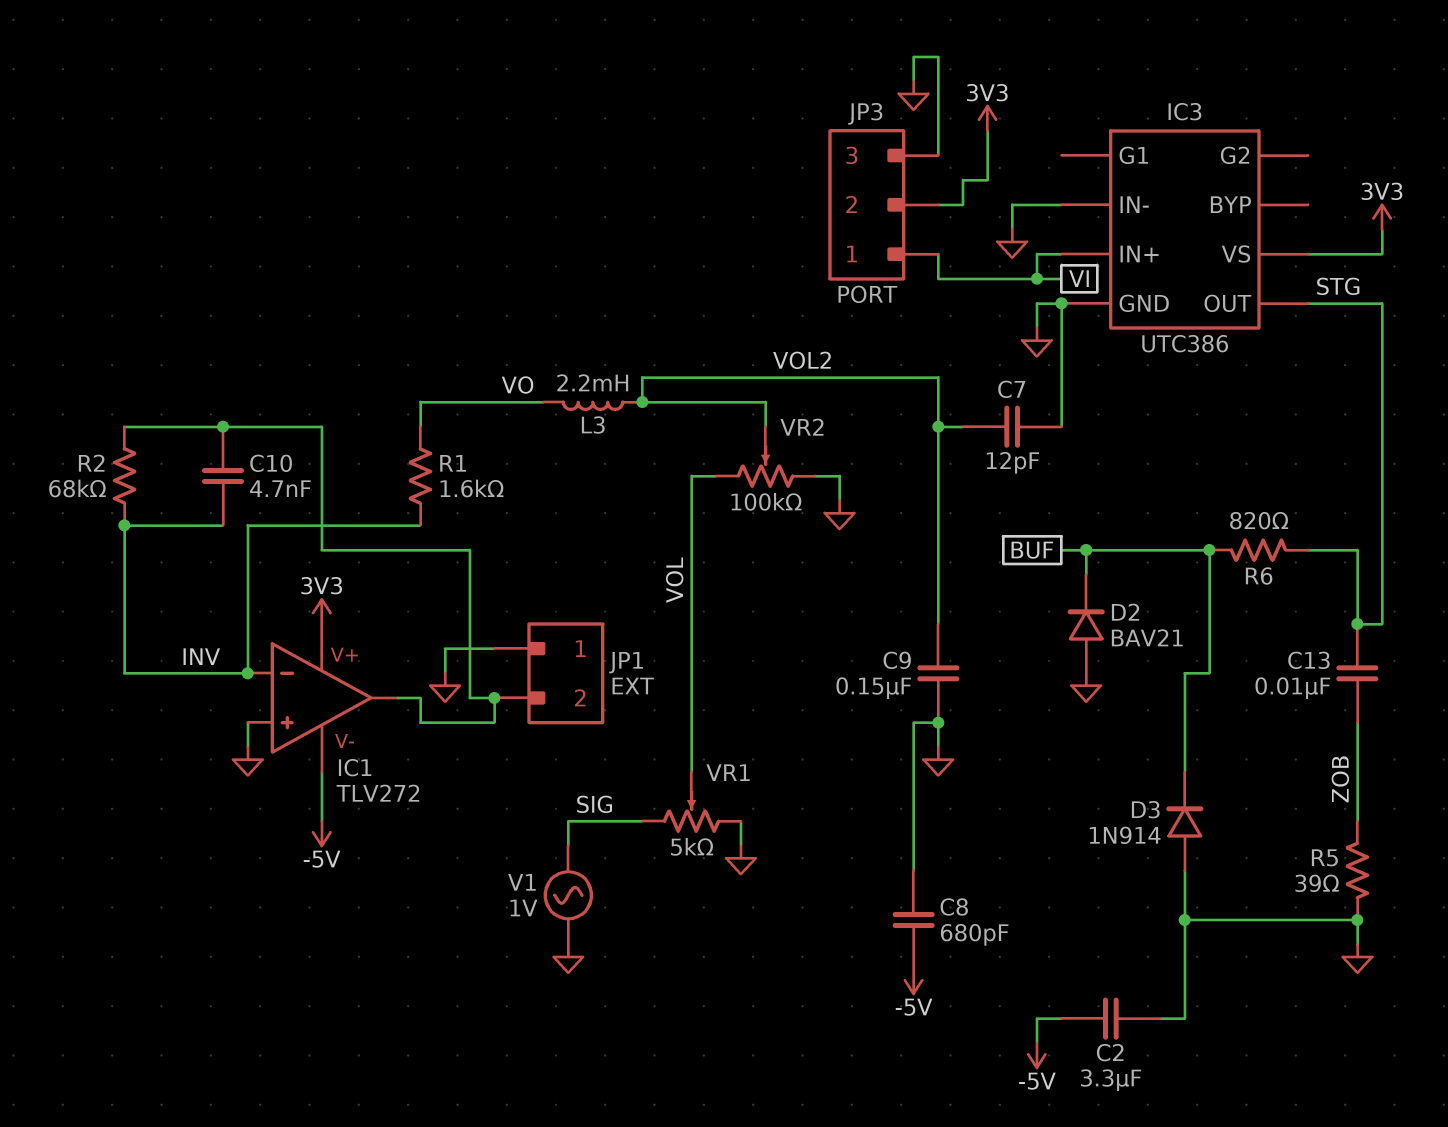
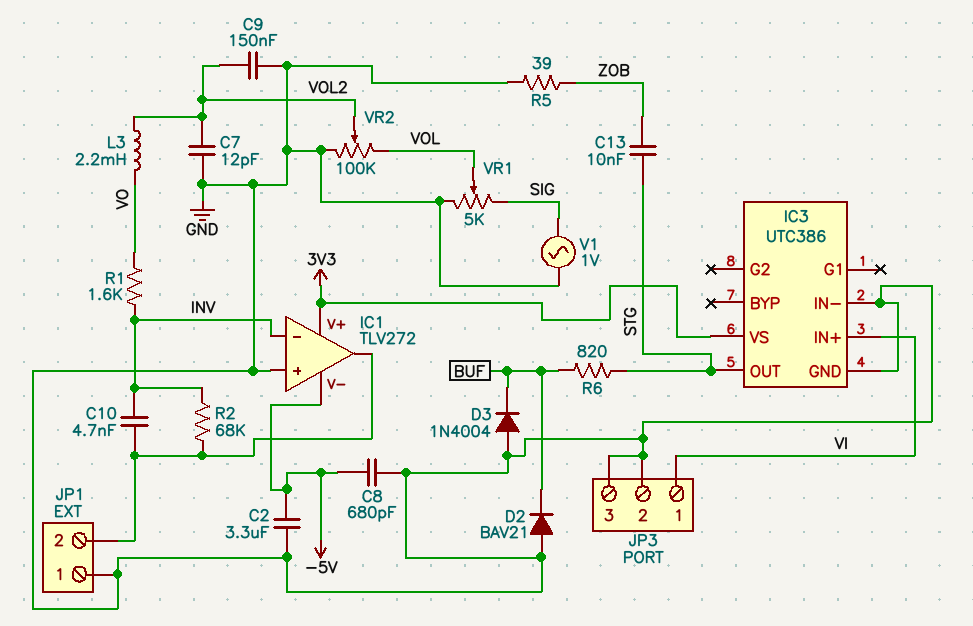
D3: diode 1N914 (A GND, K BUF) -> diode 1N4004 (A GND, K BUF)
JP3 pin 2: 3V3 -> GND

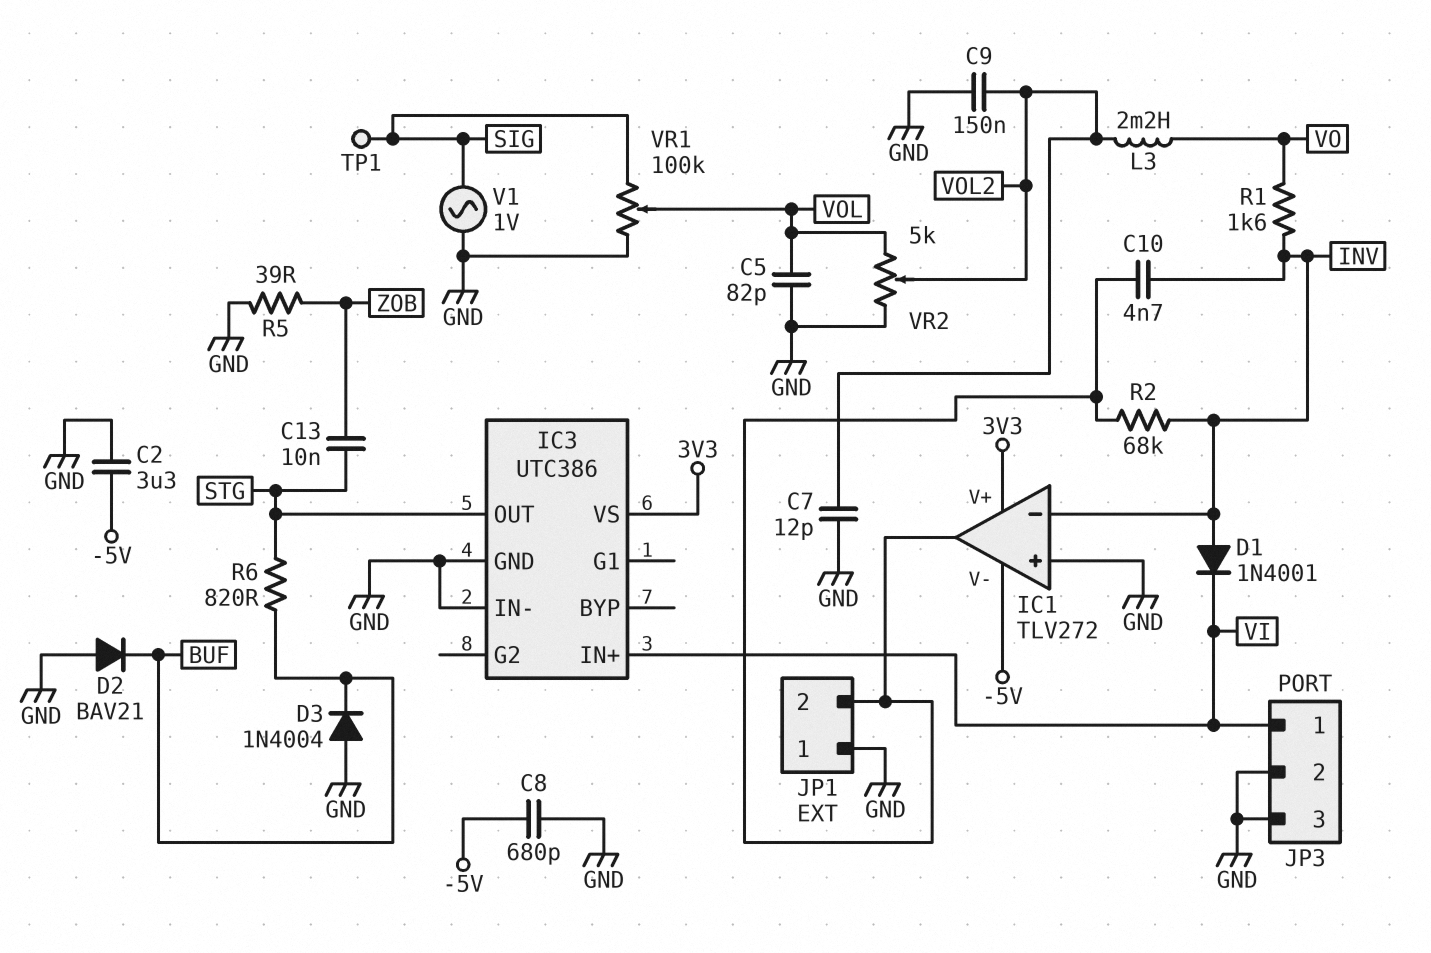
C5: none -> 82pF (GND, VOL)
D1: none -> diode 1N4001 (A INV, K VI)
TP1: none -> test point (SIG)
VR1: 5k (GND, SIG, wiper VOL) -> 100k (GND, SIG, wiper VOL)
VR2: 100k (GND, VOL, wiper VOL2) -> 5k (GND, VOL, wiper VOL2)

